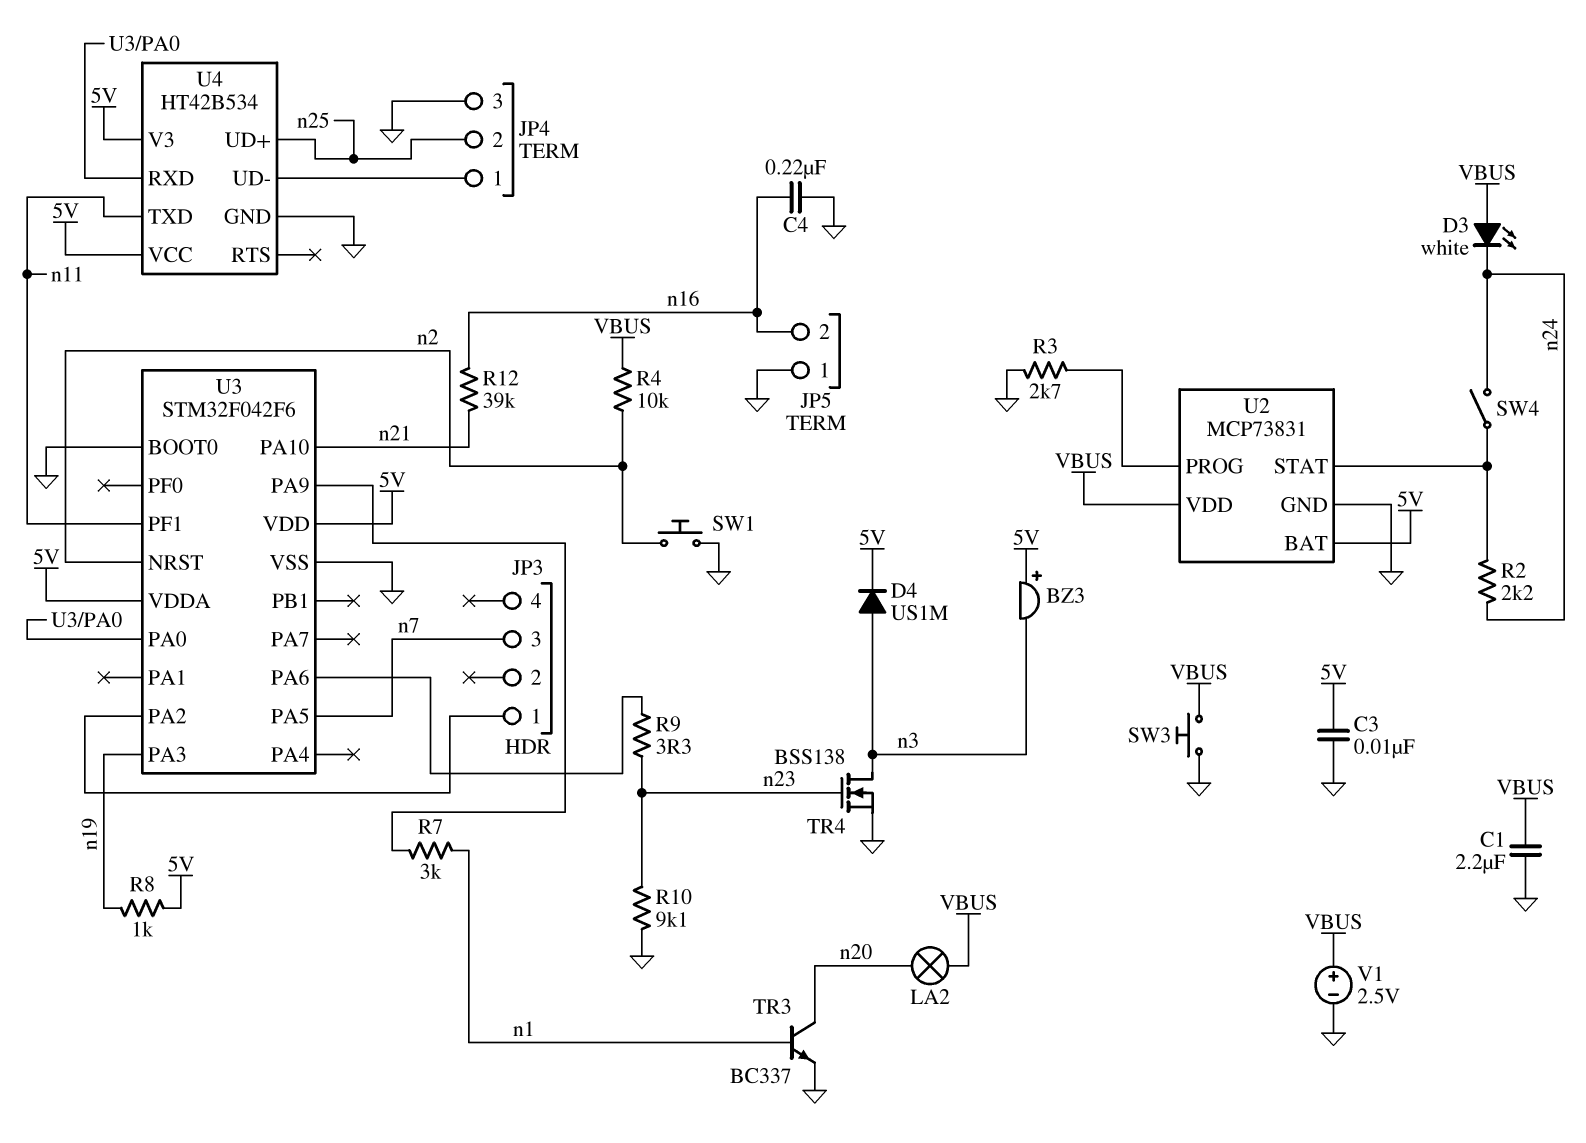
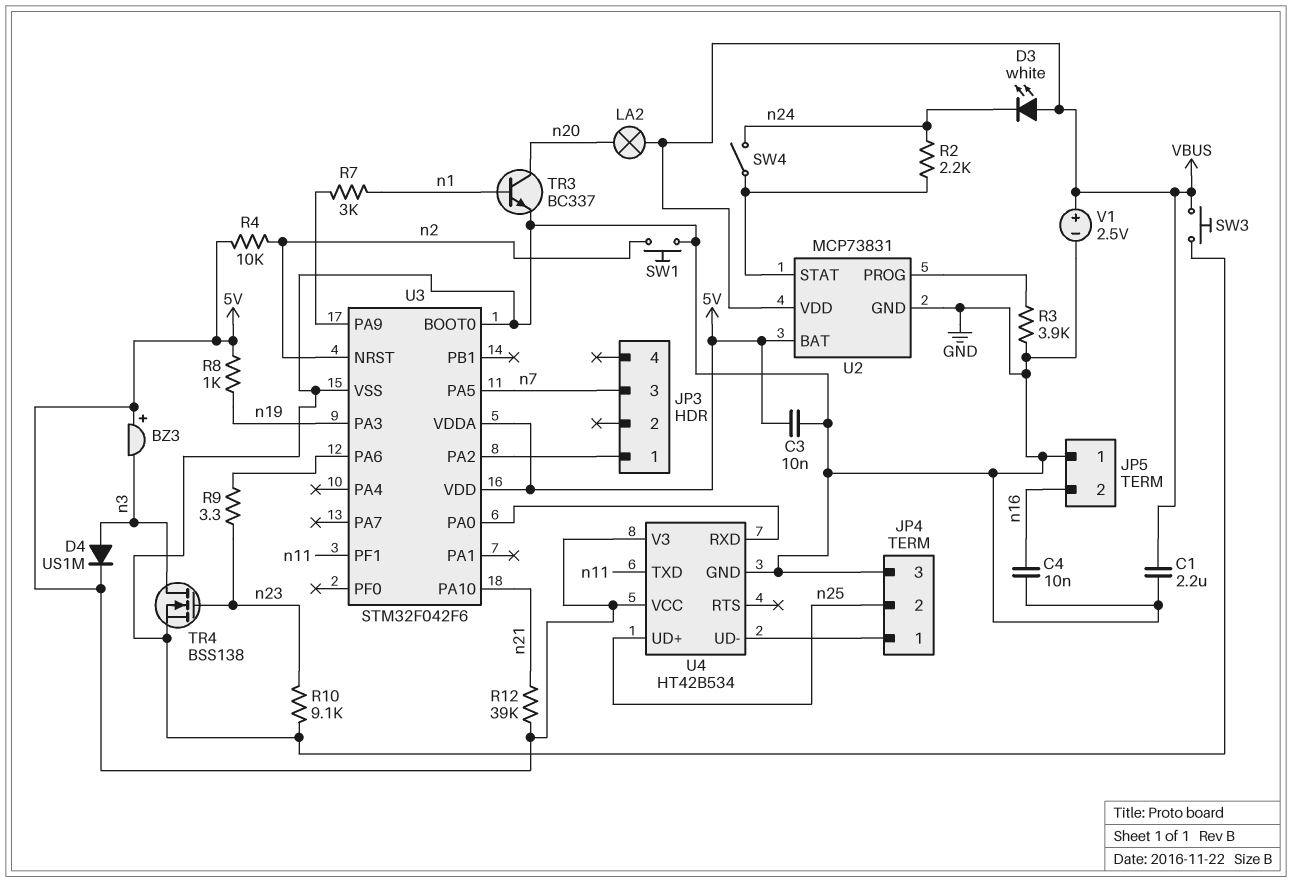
C4: 220nF (GND, n16) -> 10nF (GND, n16)
R3: 2.7k (GND, U2/PROG) -> 3.9k (GND, U2/PROG)
R4: 10k (VBUS, n2) -> 10k (5V, n2)
R12: 39k (n16, n21) -> 39k (5V, n21)

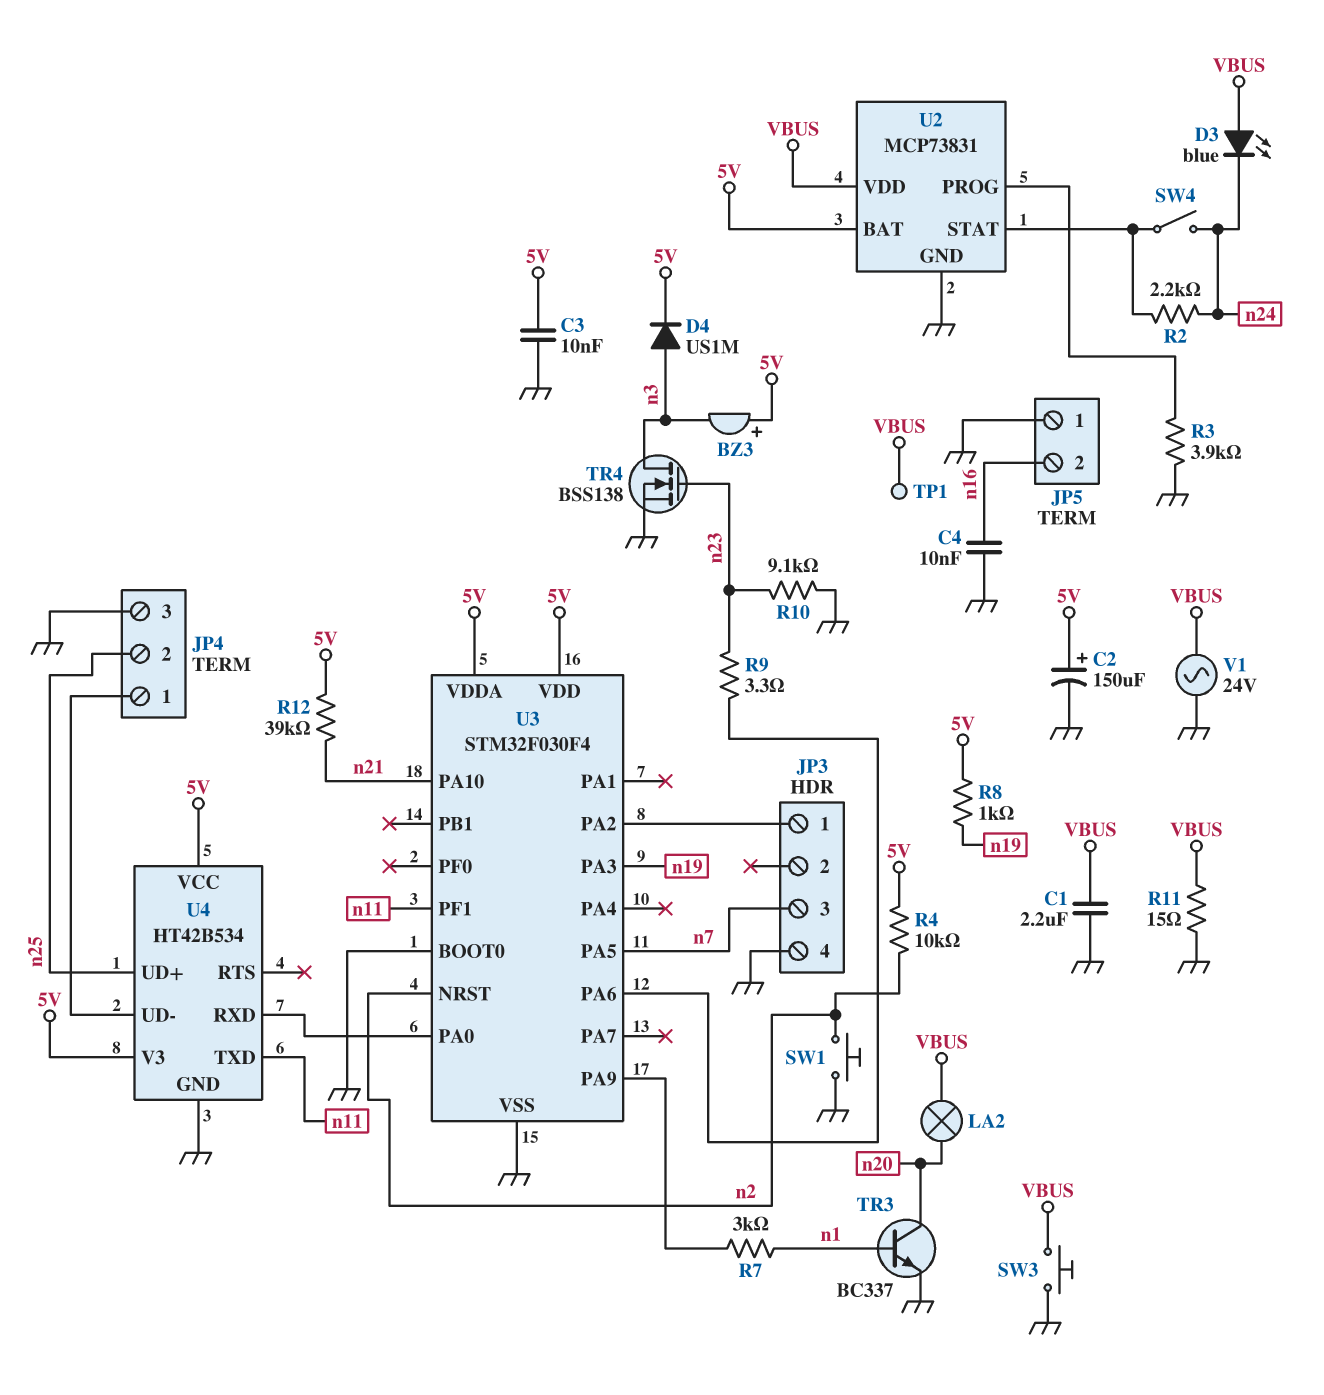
C2: none -> 150uF (plus 5V, minus GND)
D3: LED white (A VBUS, K n24) -> LED blue (A VBUS, K n24)
JP3 pin 4: none -> GND
R11: none -> 15 (GND, VBUS)
TP1: none -> test point (VBUS)
U3: STM32F042F6 -> STM32F030F4
V1: 2.5V (plus VBUS, minus GND) -> AC 24V (GND, VBUS)

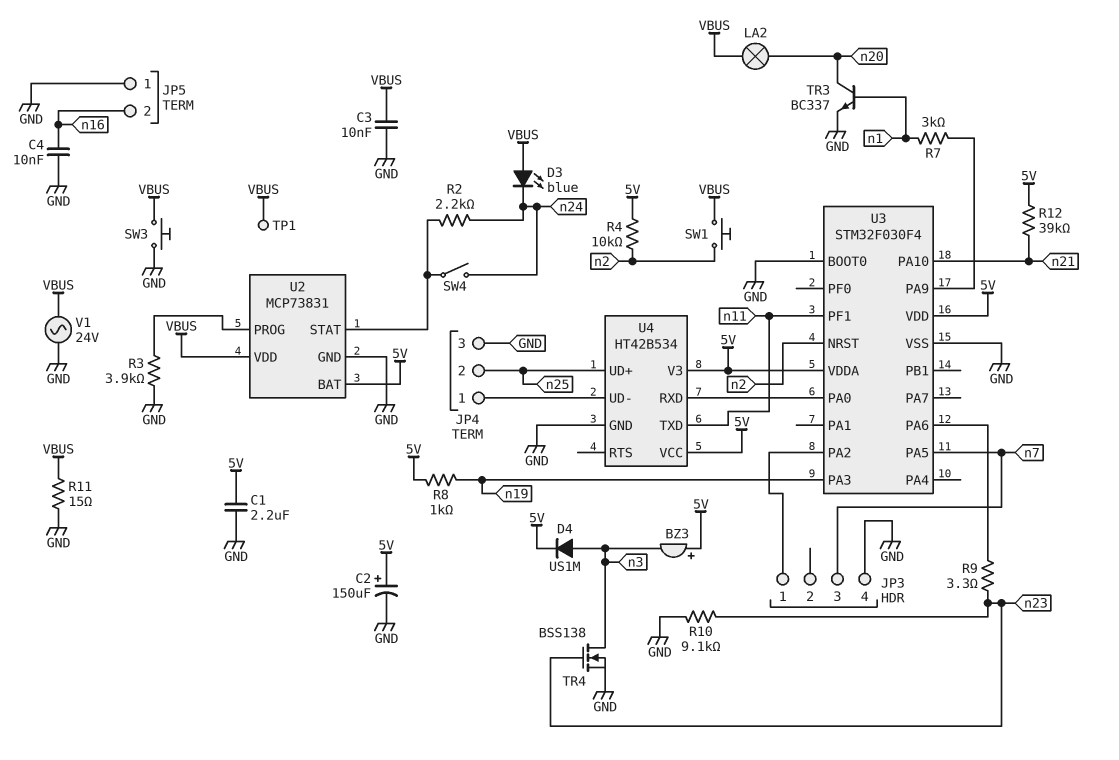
C1: 2.2uF (GND, VBUS) -> 2.2uF (5V, GND)
C3: 10nF (5V, GND) -> 10nF (GND, VBUS)
SW1: button (GND, n2) -> button (VBUS, n2)

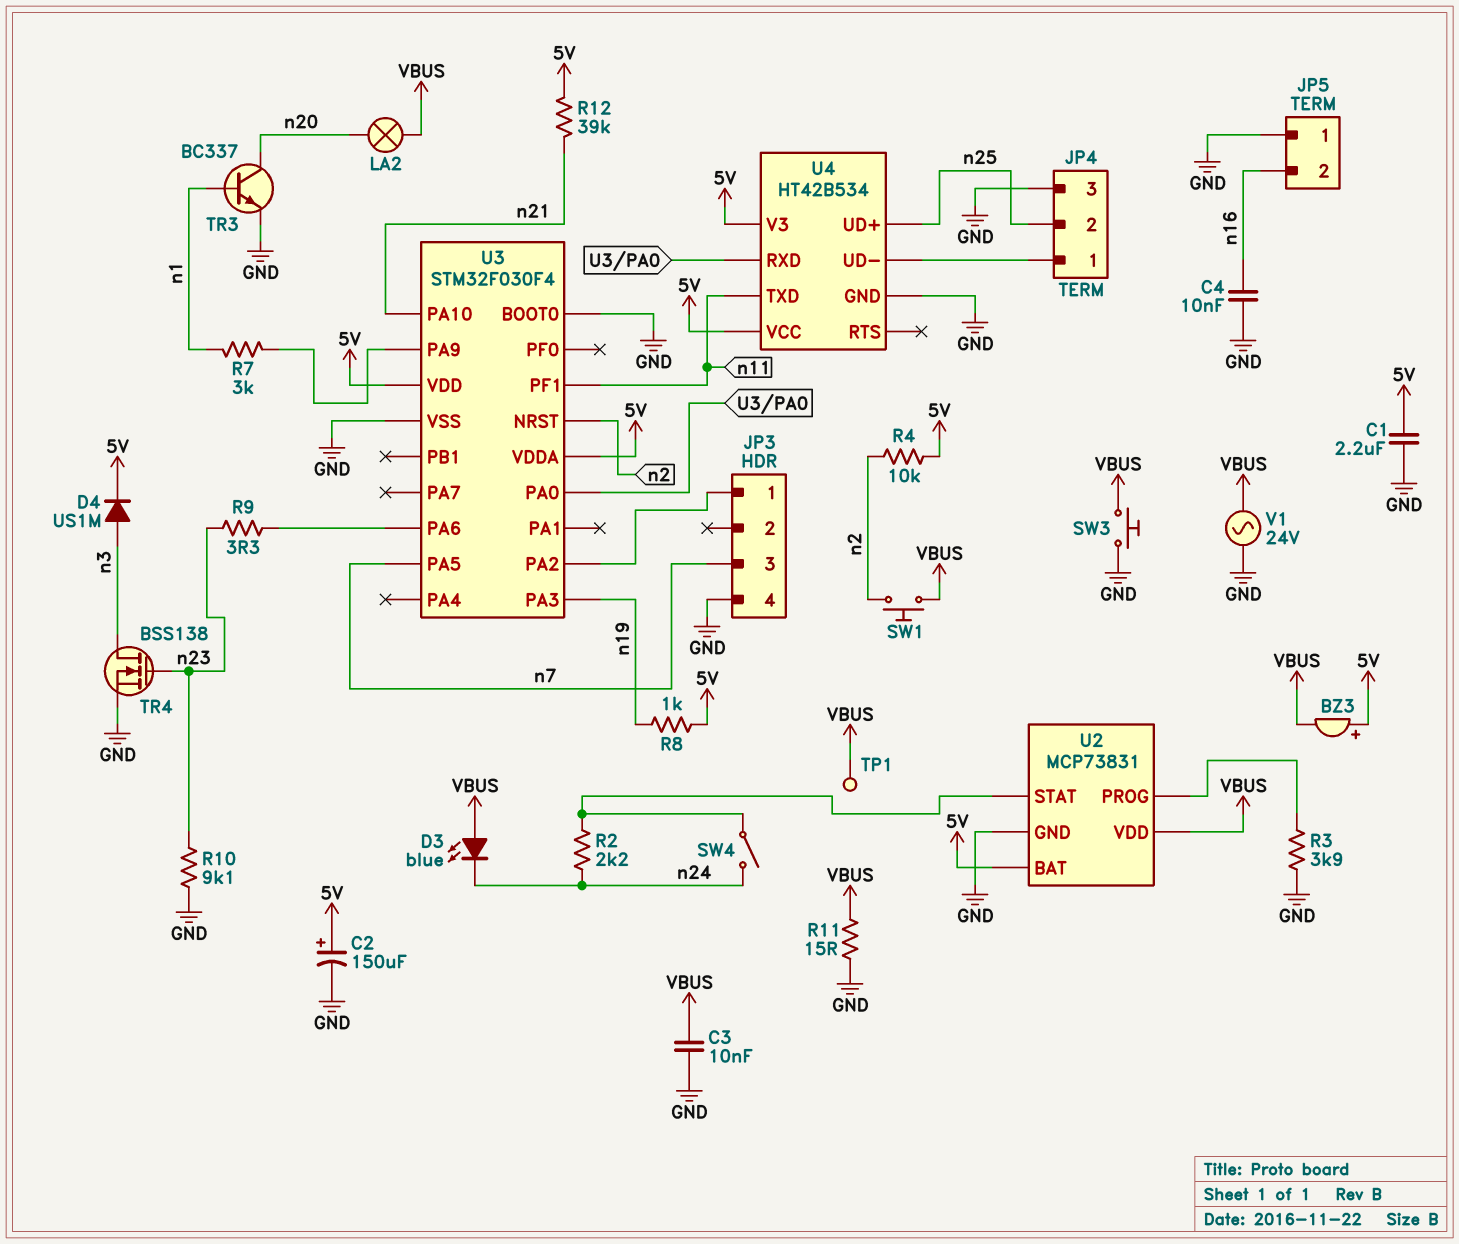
BZ3: buzzer (plus 5V, minus n3) -> buzzer (plus 5V, minus VBUS)

